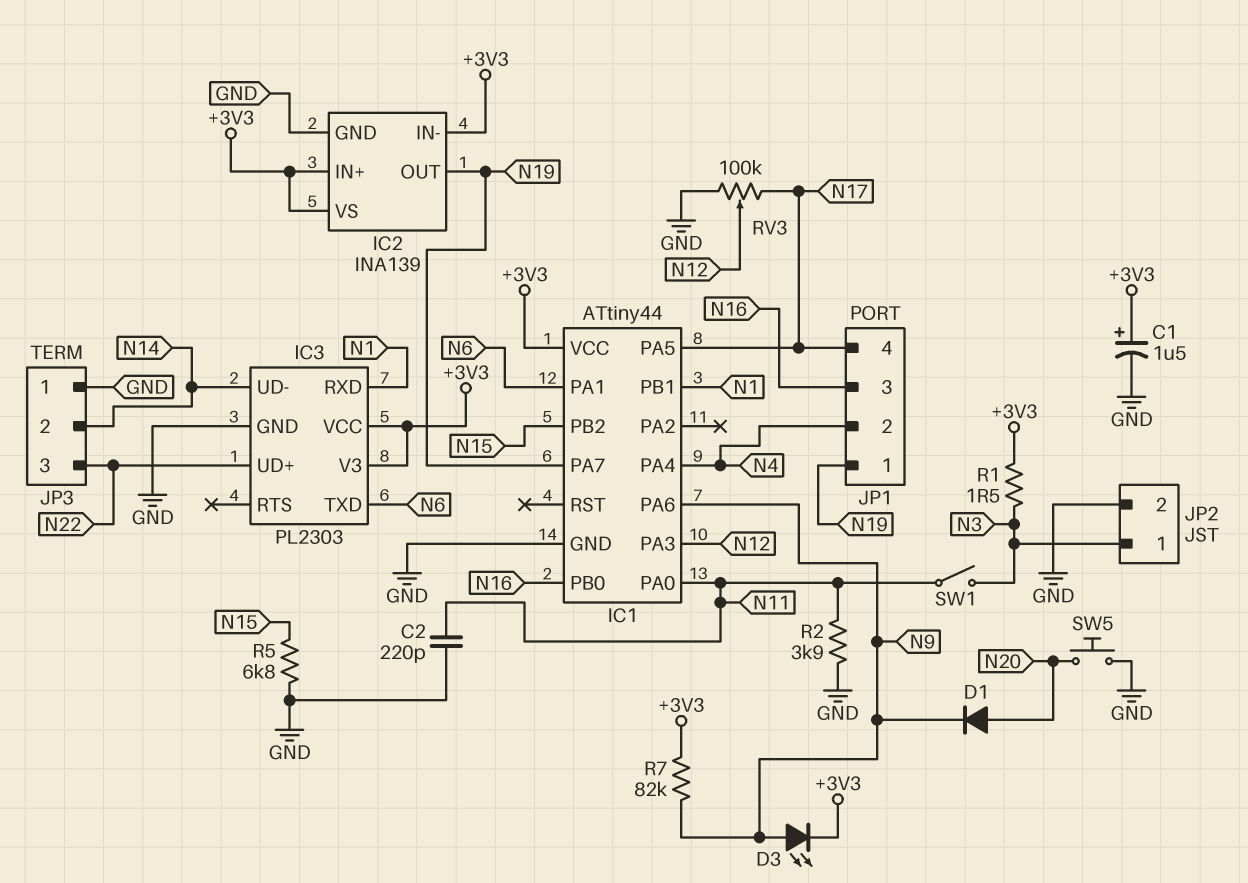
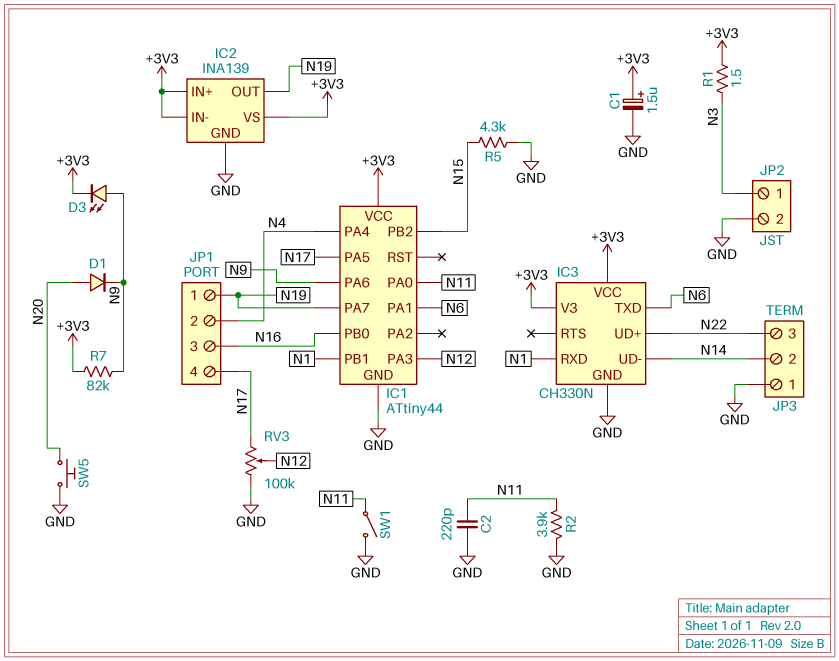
IC3: PL2303 -> CH330N
R5: 6.8k (GND, N15) -> 4.3k (GND, N15)
SW1: switch (N3, N11) -> switch (GND, N11)

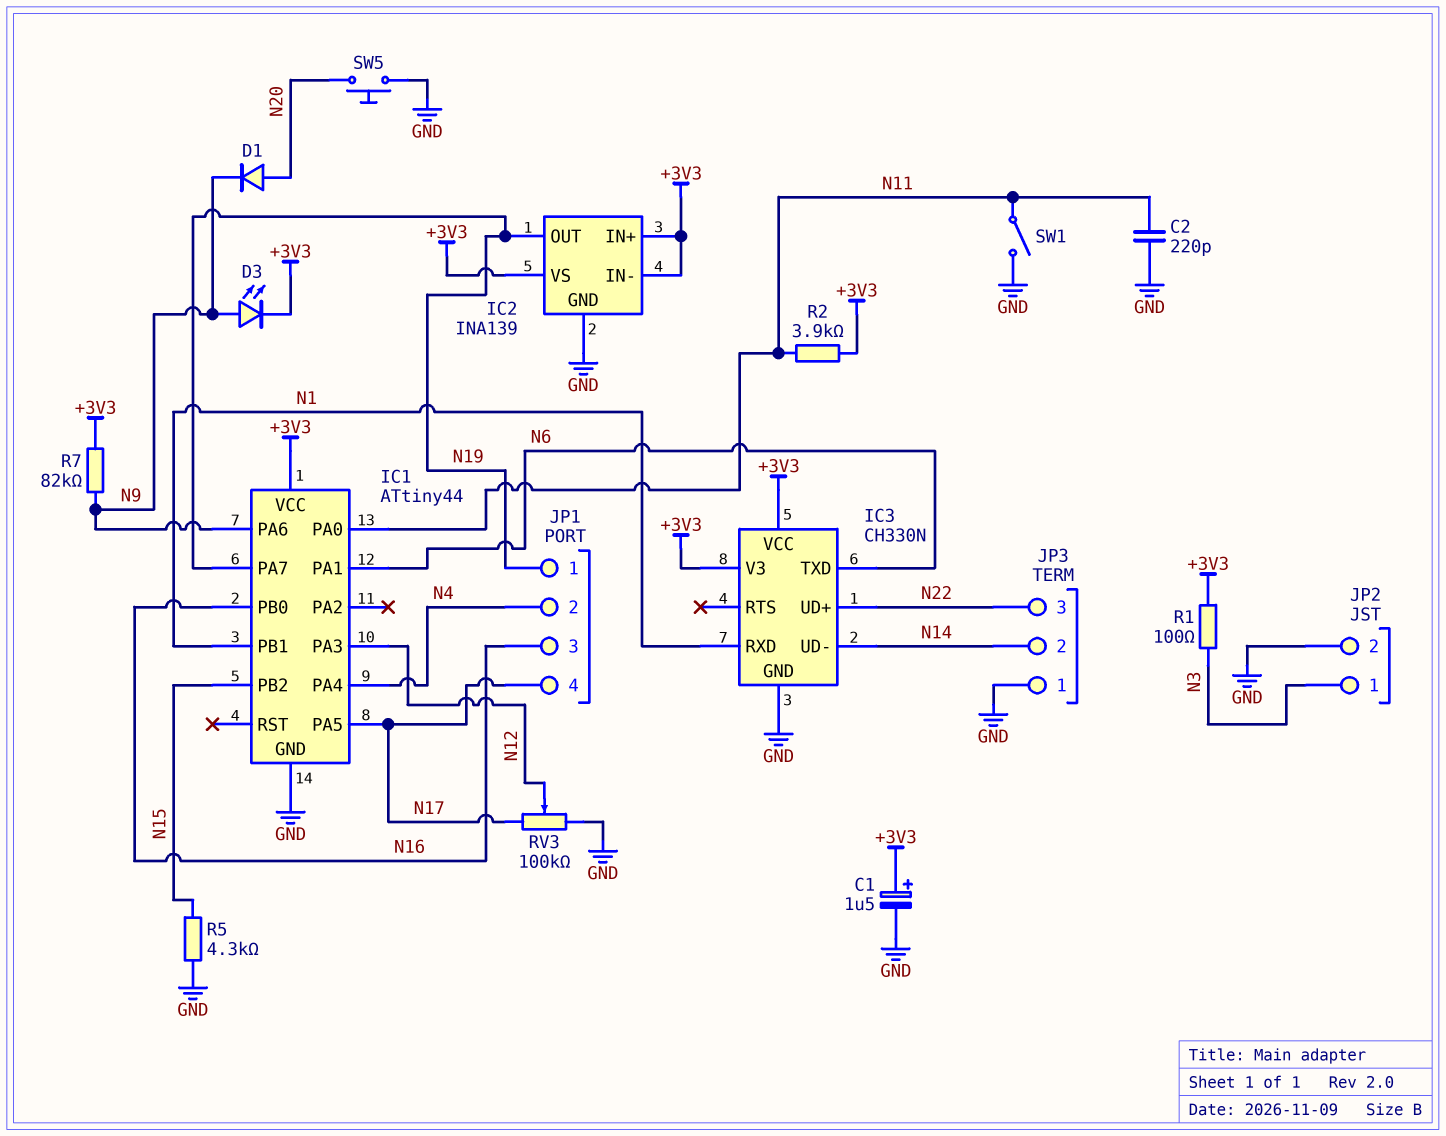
R1: 1.5 (+3V3, N3) -> 100 (+3V3, N3)
R2: 3.9k (GND, N11) -> 3.9k (+3V3, N11)

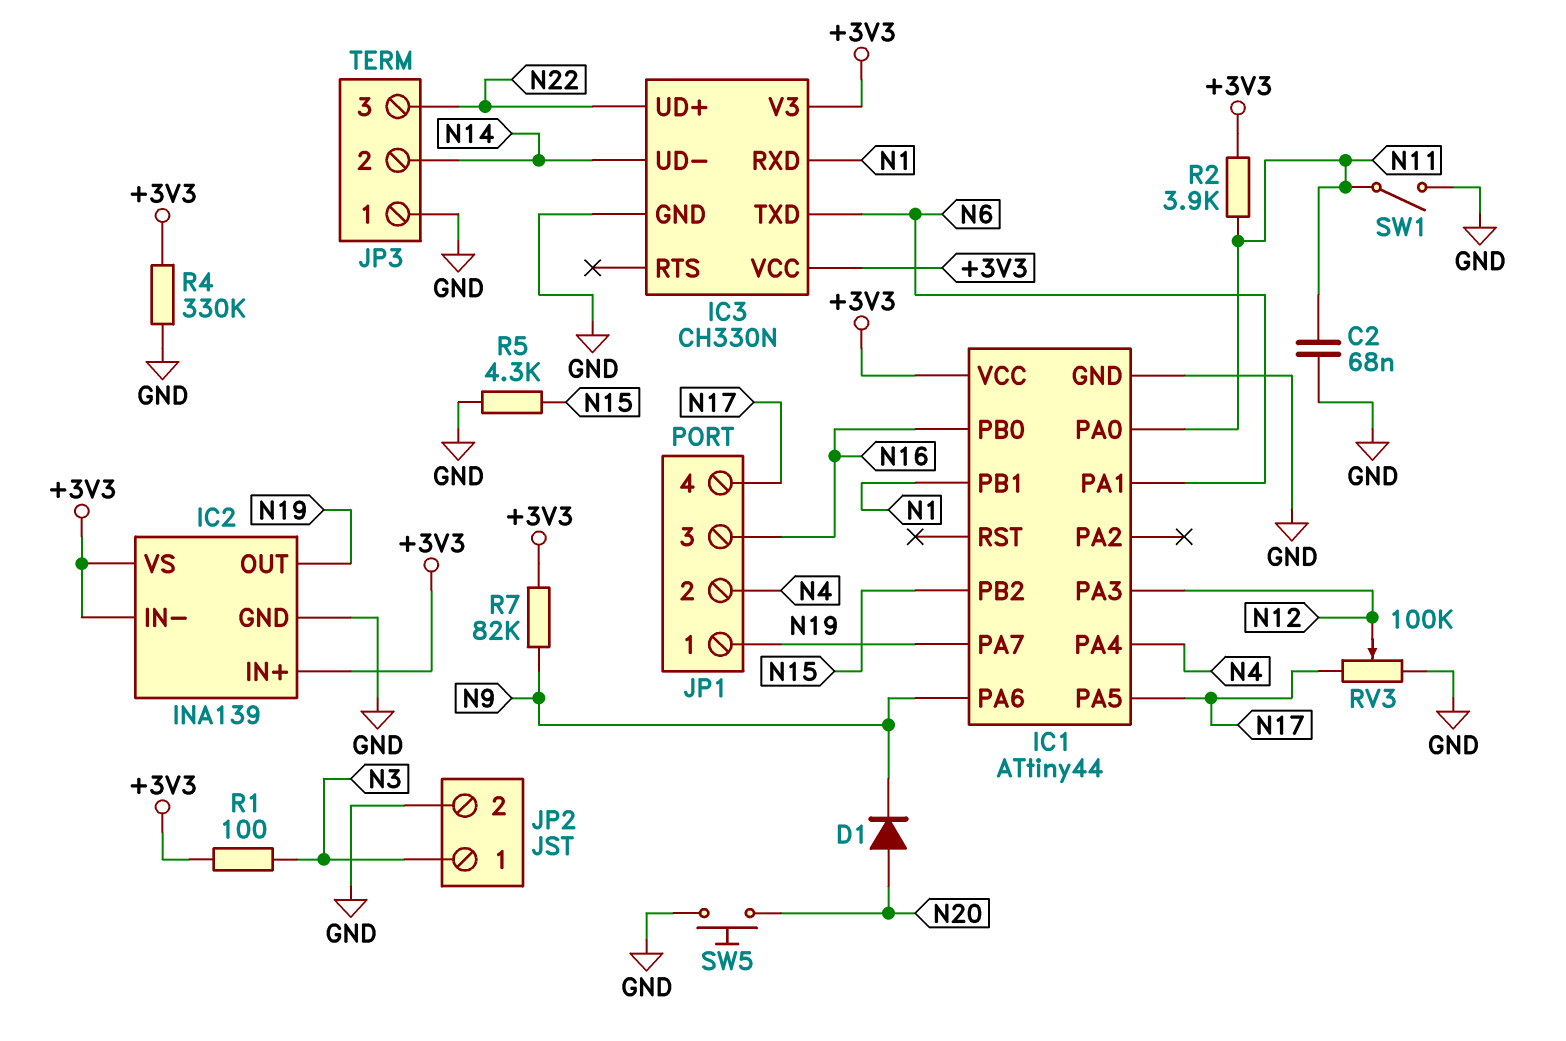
C1: 1.5uF (plus +3V3, minus GND) -> none
C2: 220pF (GND, N11) -> 68nF (GND, N11)
D3: LED (A N9, K +3V3) -> none
R4: none -> 330k (+3V3, GND)

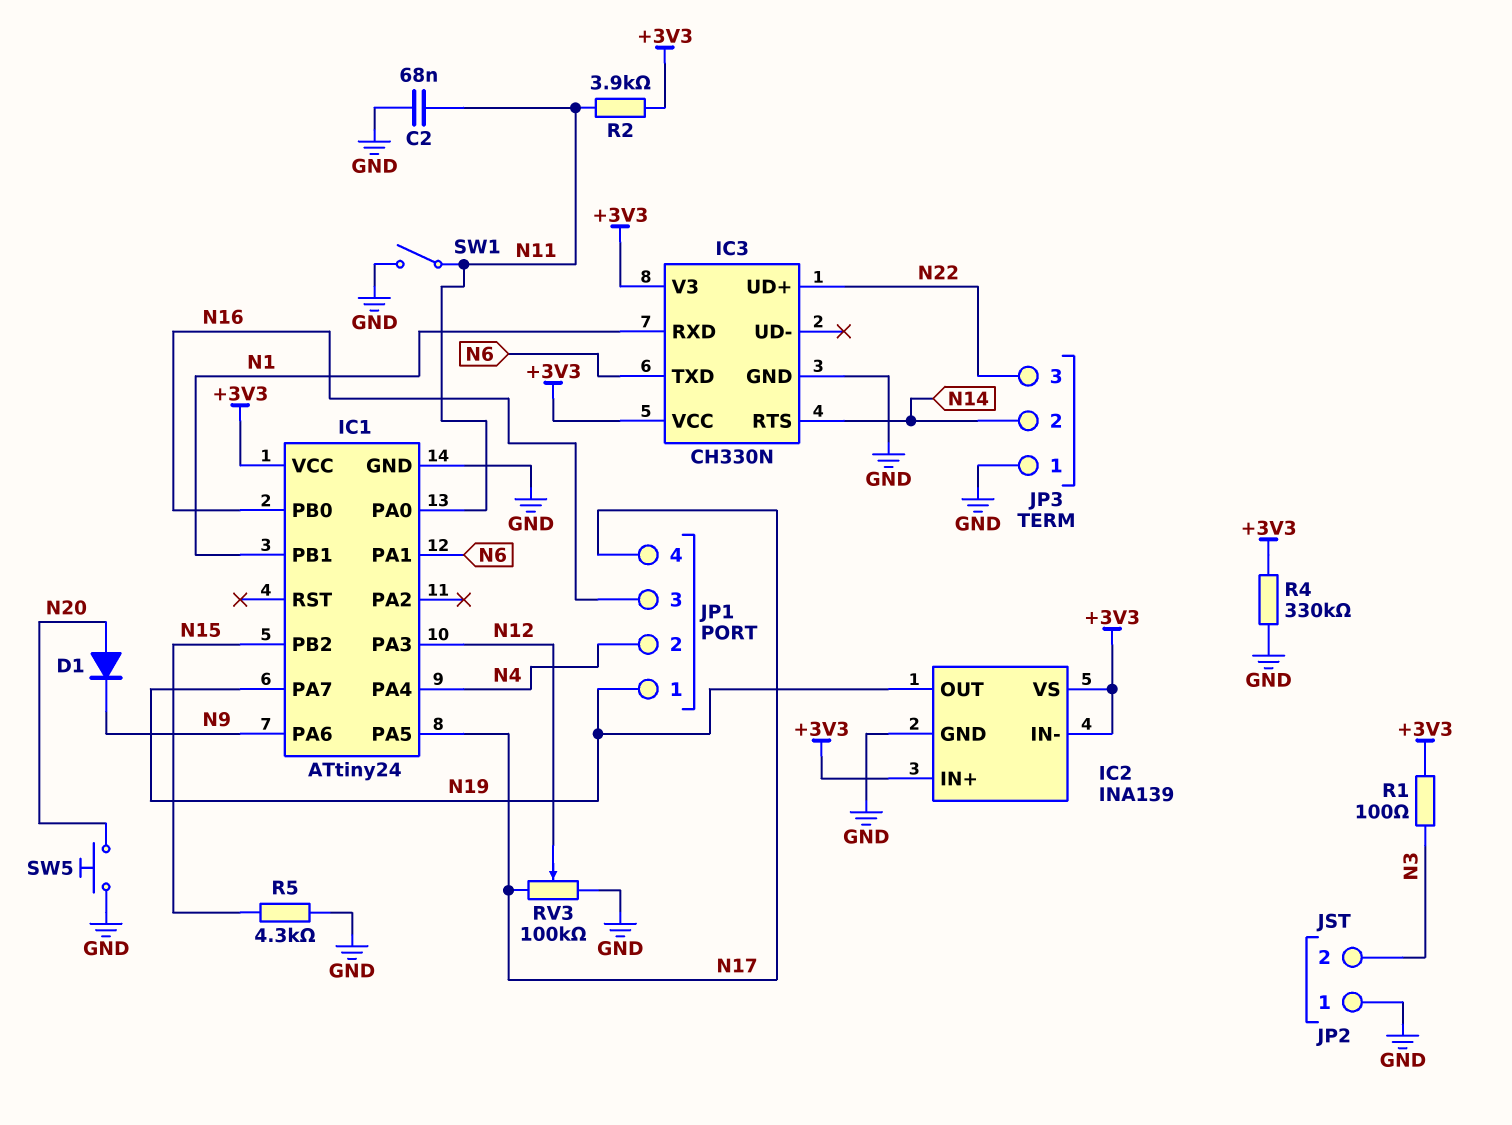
IC1: ATtiny44 -> ATtiny24
IC3 pin RTS: none -> N14
IC3 pin UD-: N14 -> none
JP2 pin 1: N3 -> GND
JP2 pin 2: GND -> N3
R7: 82k (+3V3, N9) -> none

